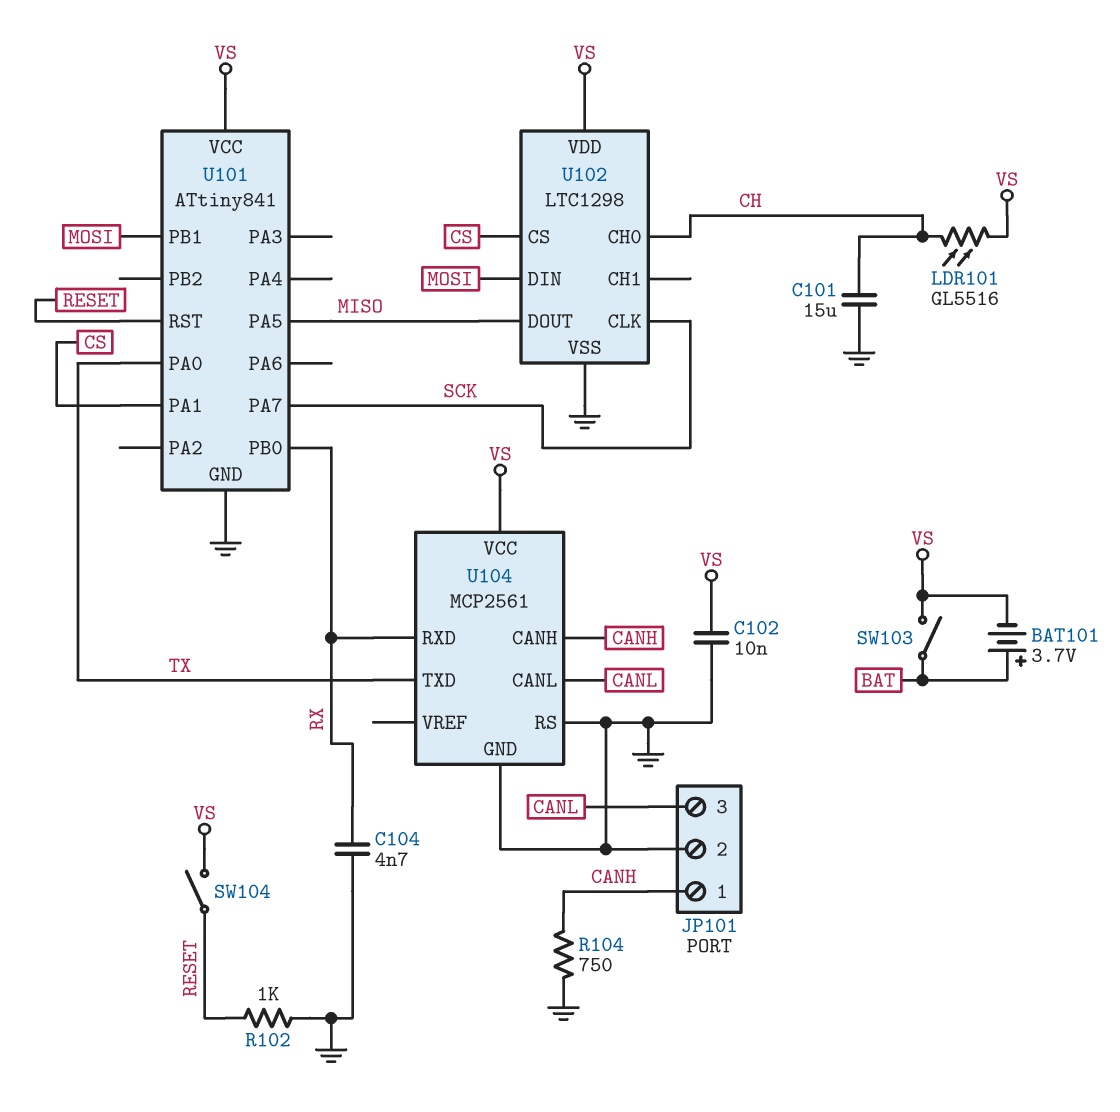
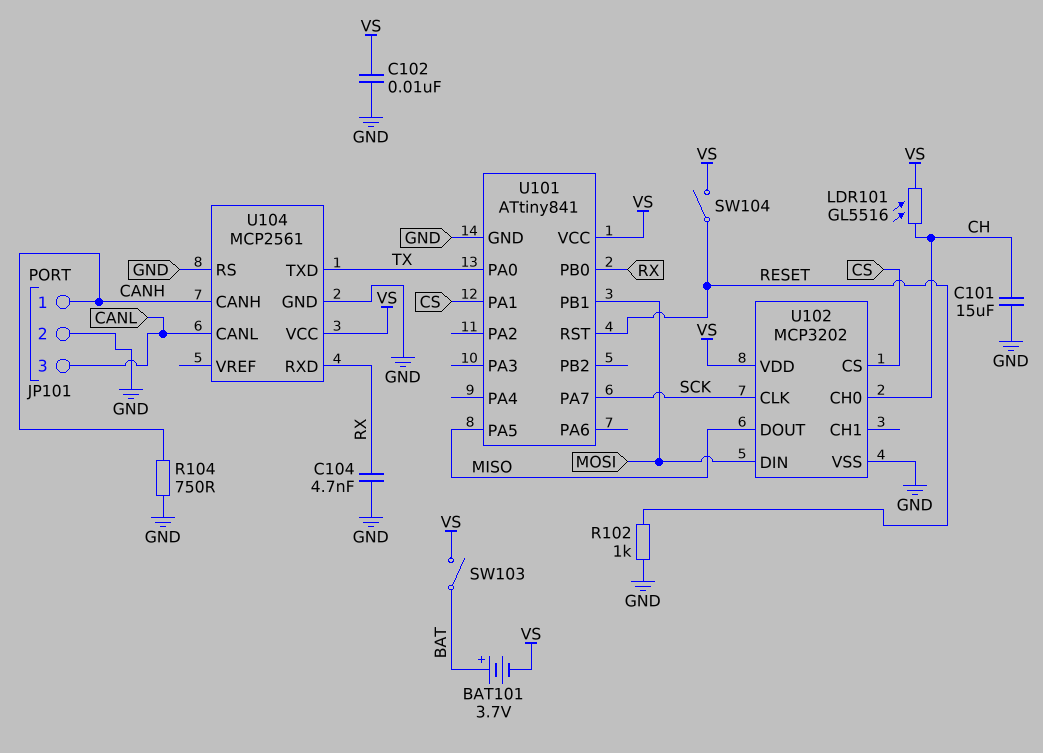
U102: LTC1298 -> MCP3202

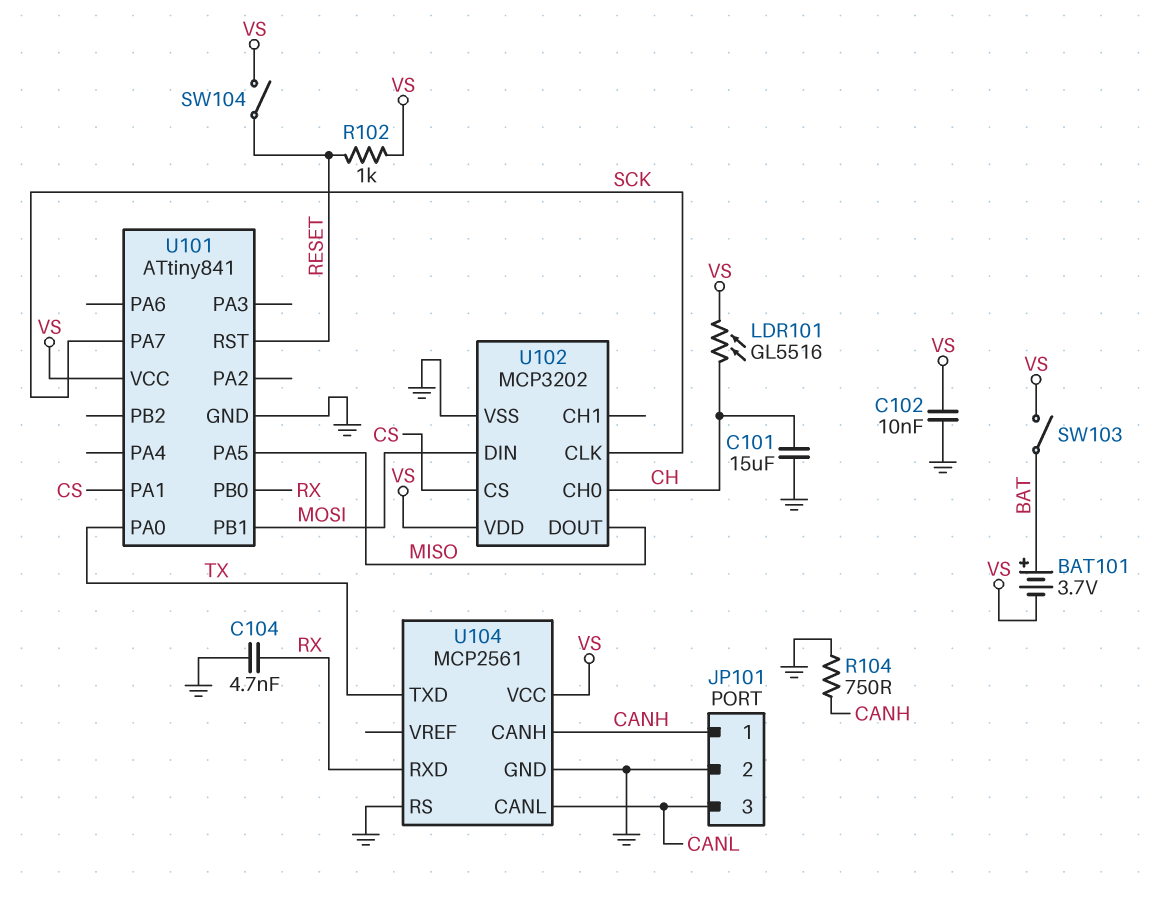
R102: 1k (GND, RESET) -> 1k (RESET, VS)

